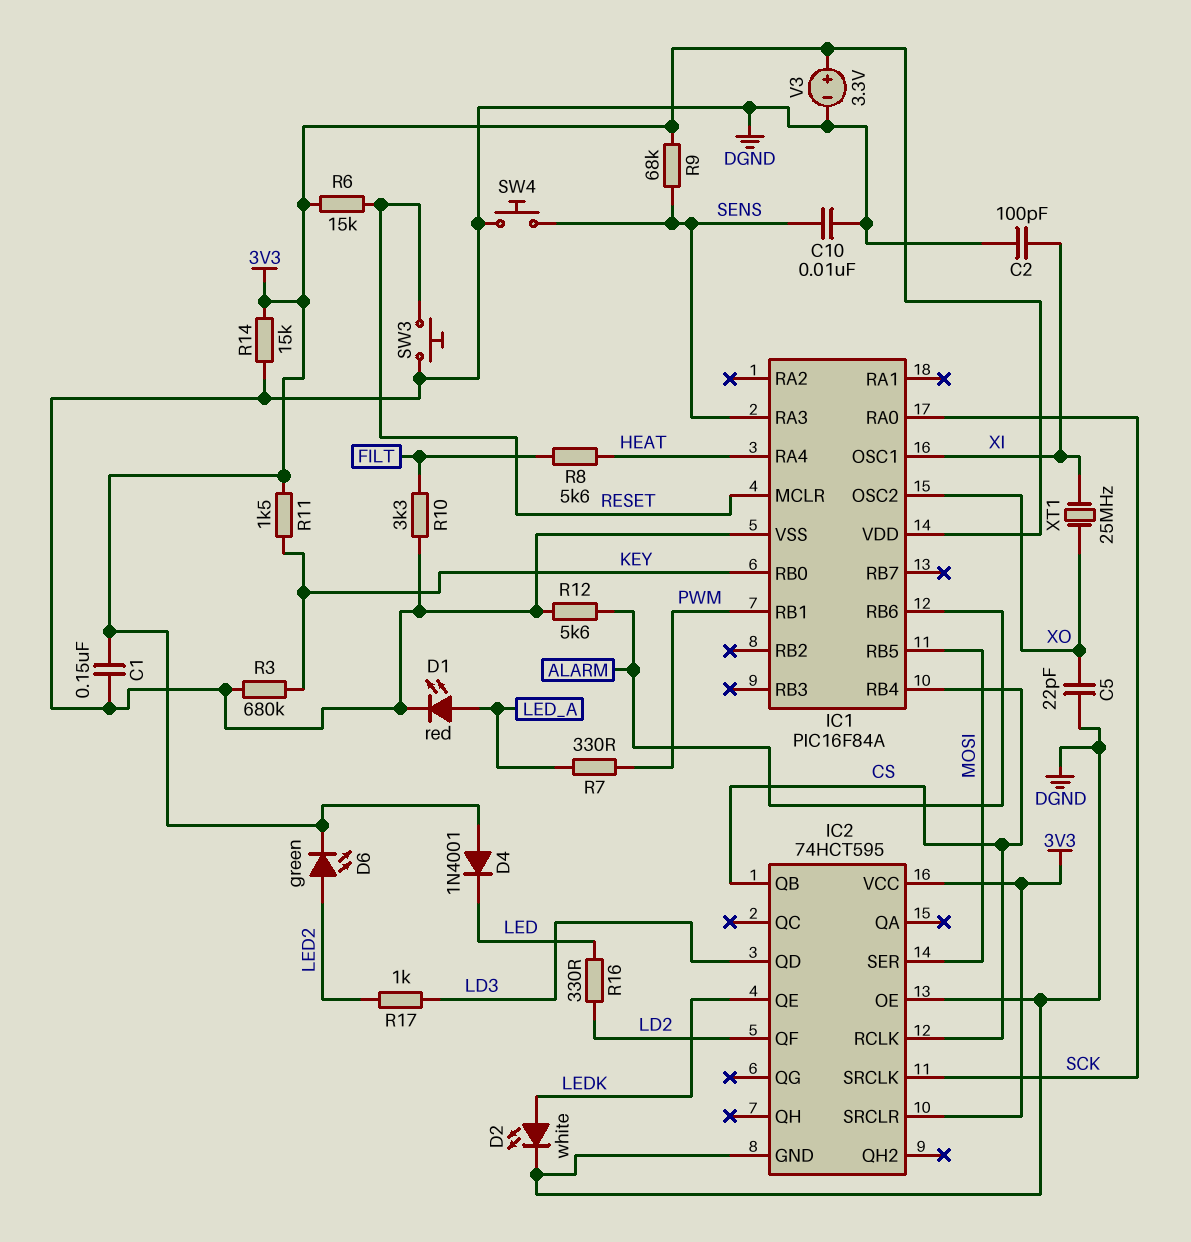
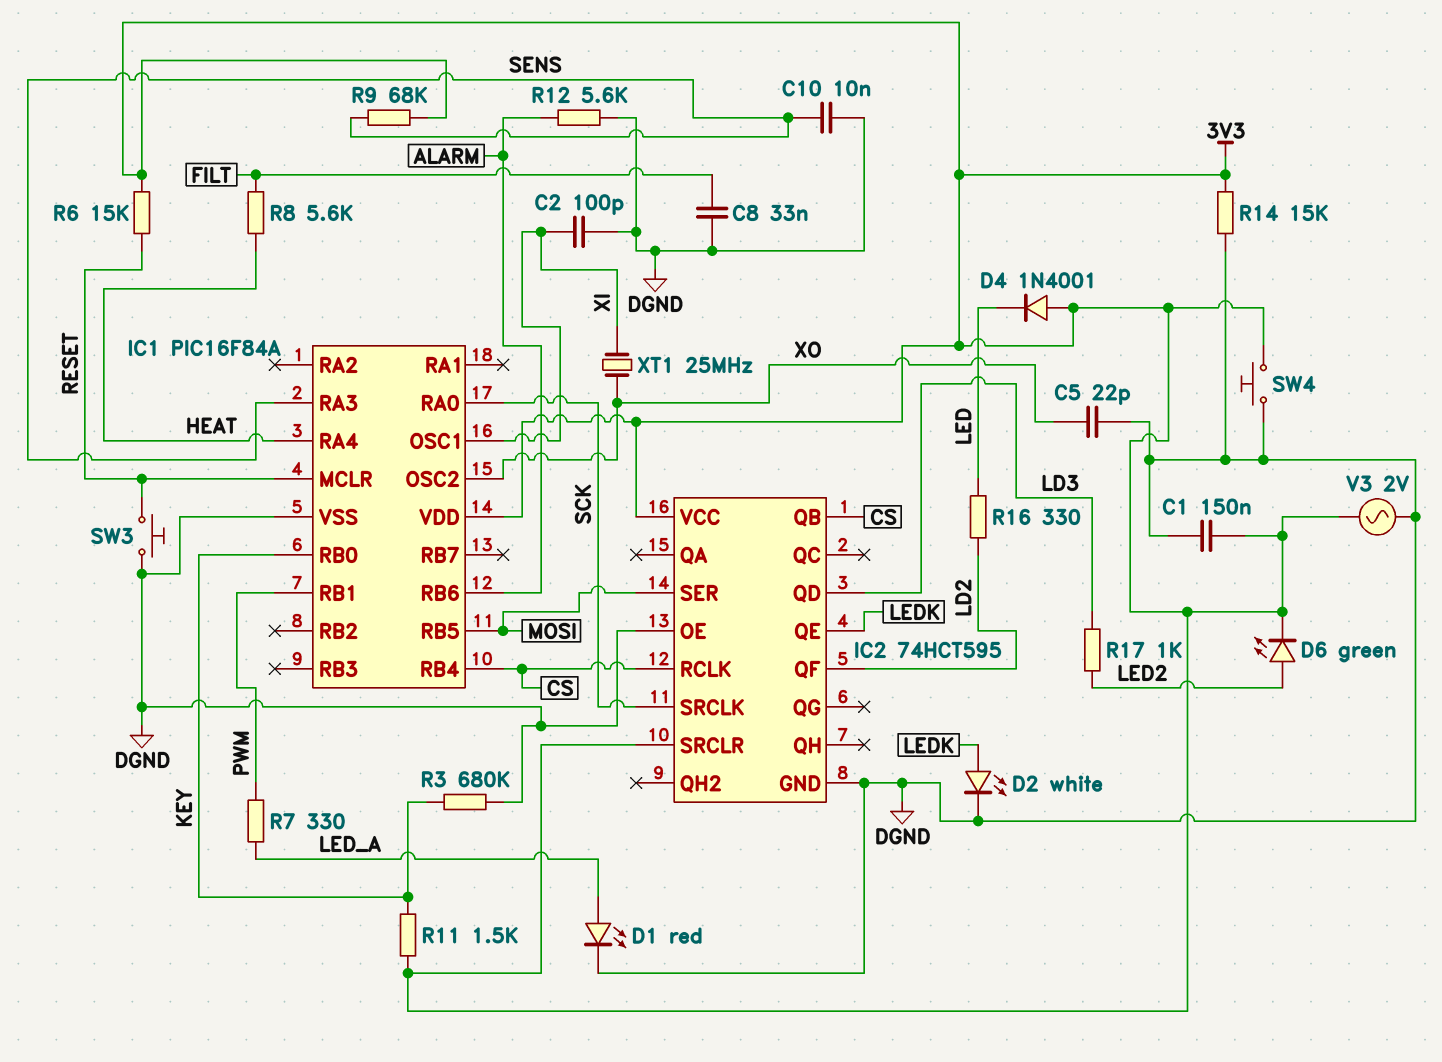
C8: none -> 33nF (DGND, FILT)
R10: 3.3k (DGND, FILT) -> none
SW4: button (DGND, SENS) -> button (3V3, DGND)
V3: 3.3V (plus 3V3, minus DGND) -> AC 2V (3V3, DGND)

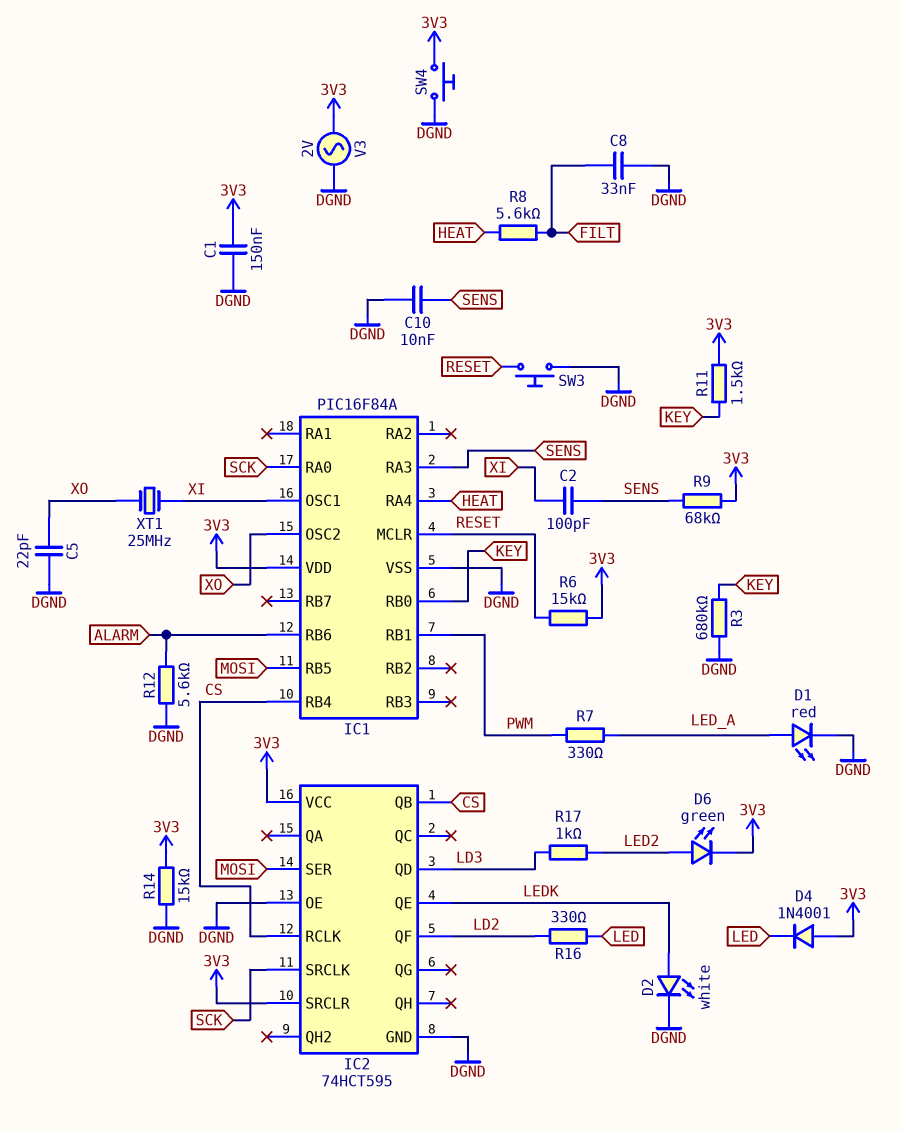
C2: 100pF (DGND, XI) -> 100pF (SENS, XI)

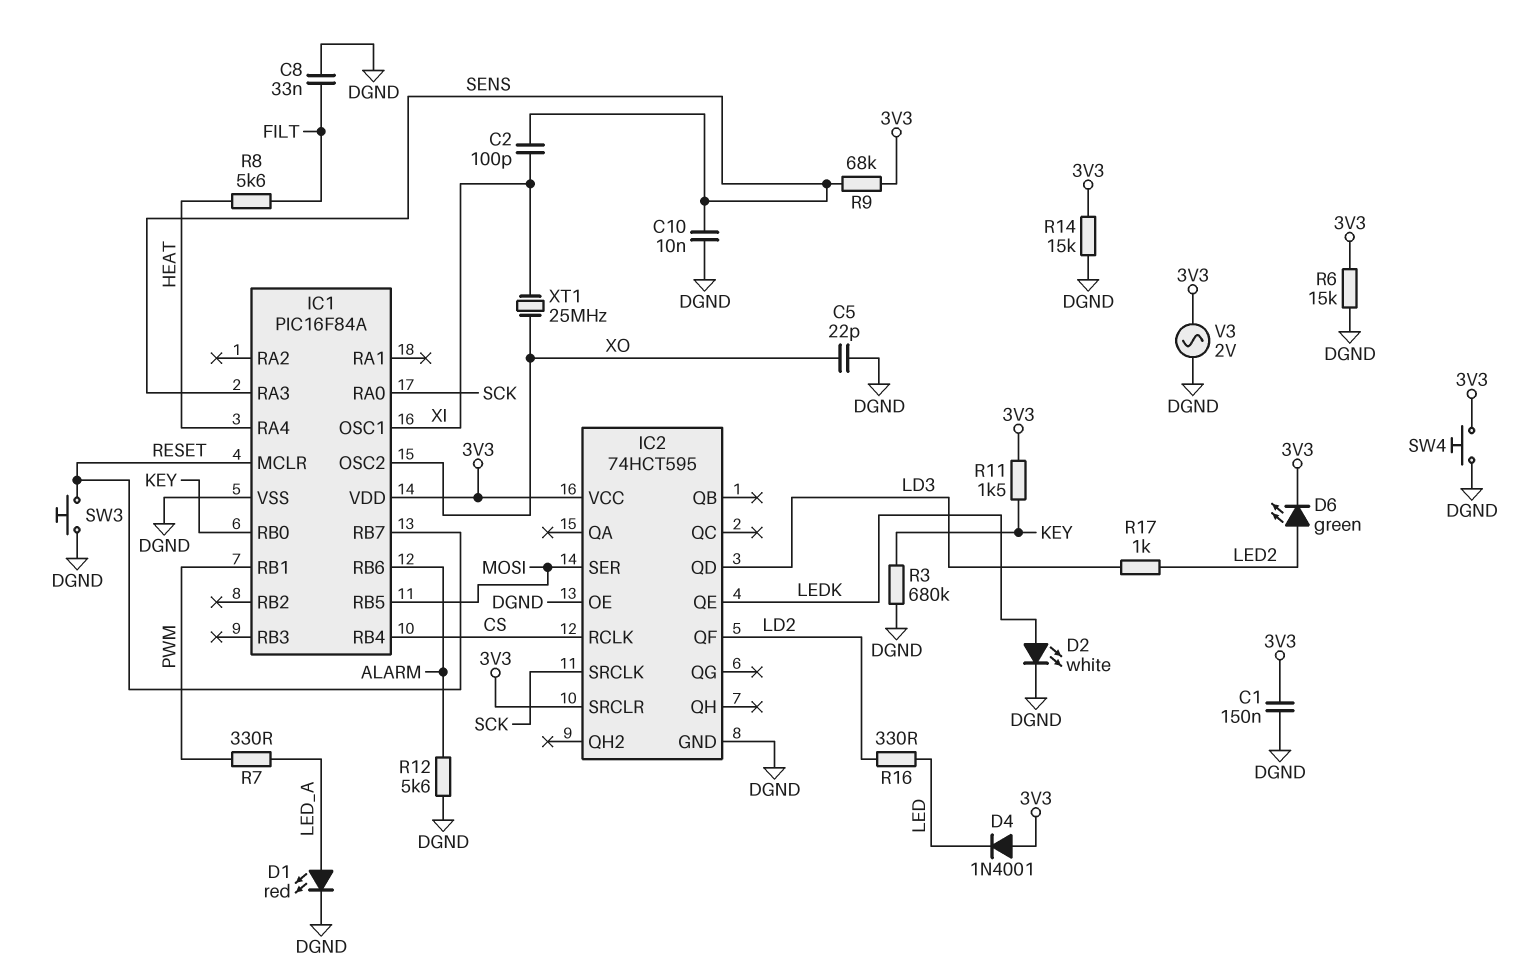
IC1 pin RB7: none -> RESET
IC2 pin QB: CS -> none
R6: 15k (3V3, RESET) -> 15k (3V3, DGND)

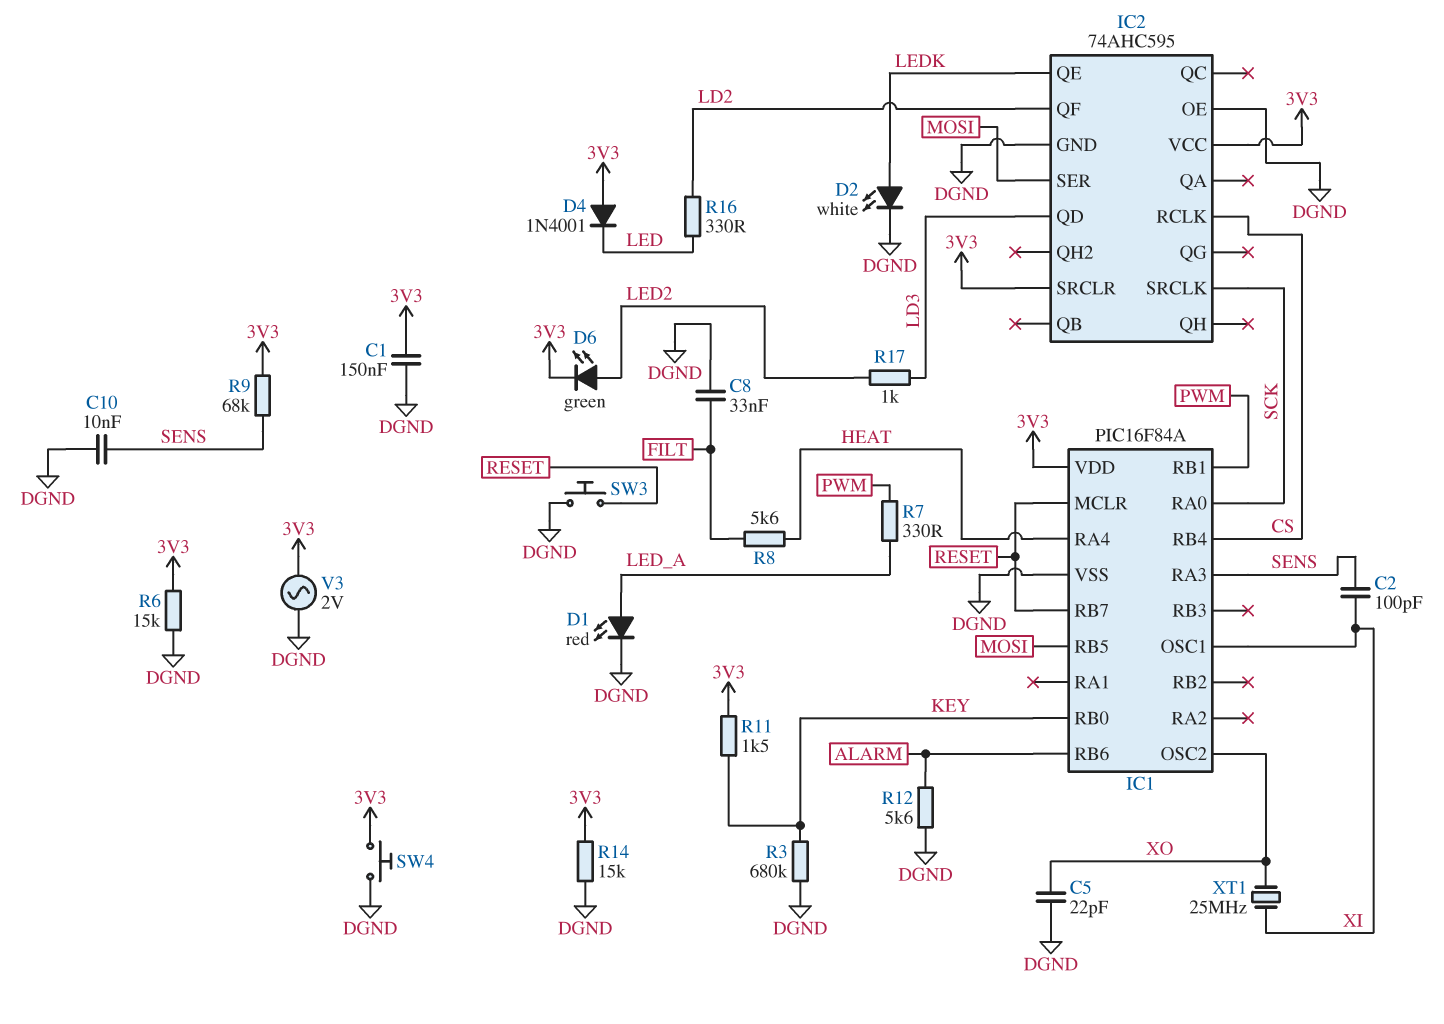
IC2: 74HCT595 -> 74AHC595

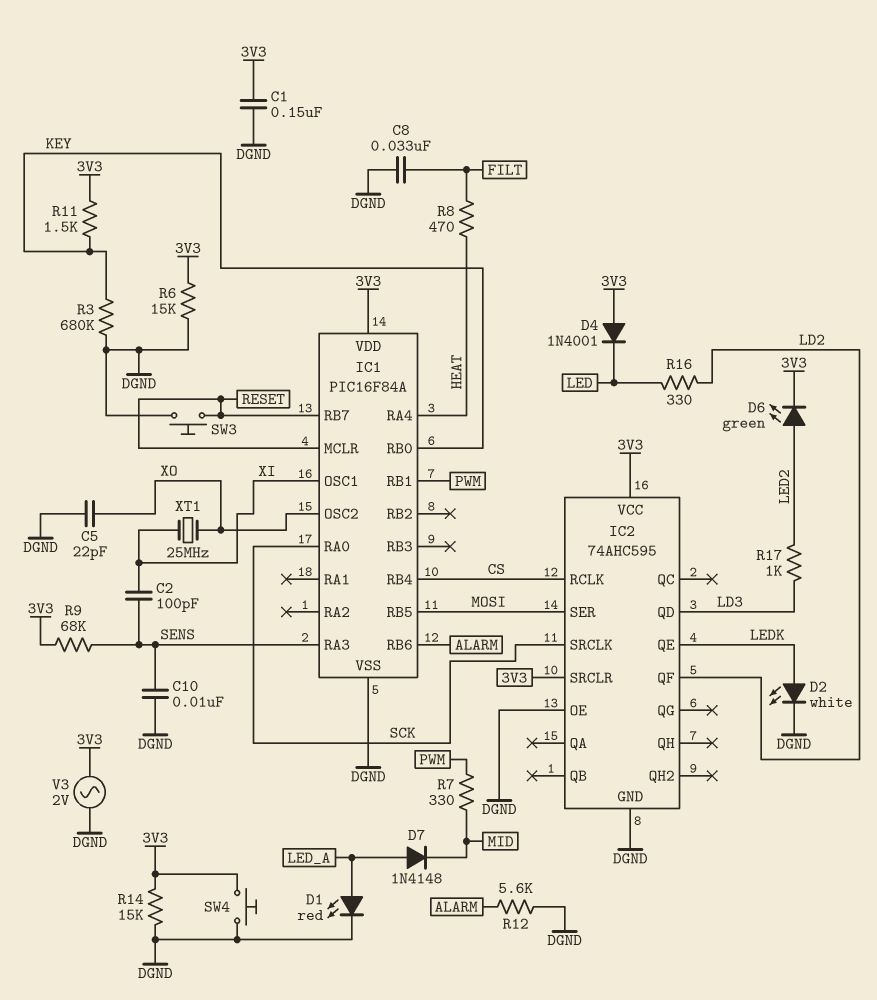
D7: none -> diode 1N4148 (A LED_A, K MID)
R7: 330 (LED_A, PWM) -> 330 (MID, PWM)
R8: 5.6k (FILT, HEAT) -> 470 (FILT, HEAT)

